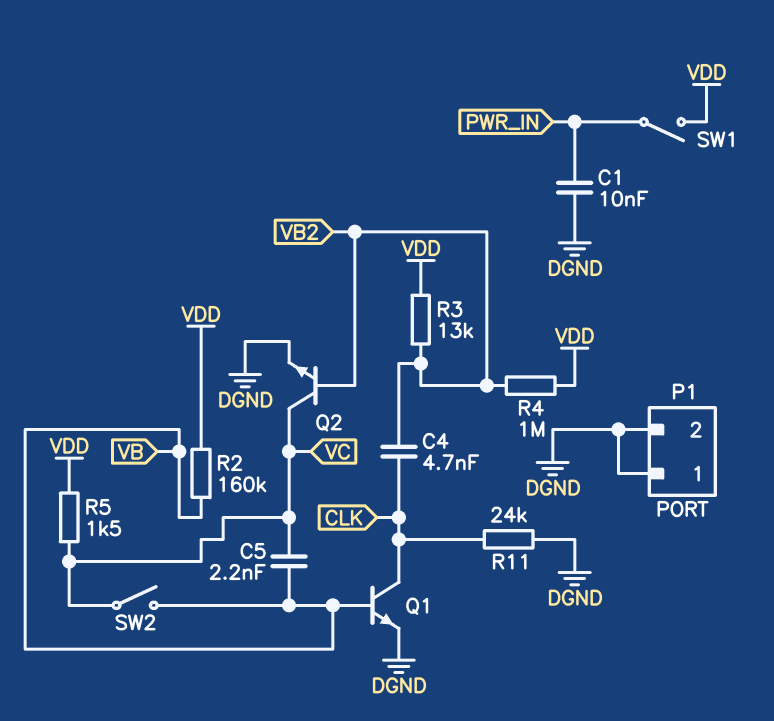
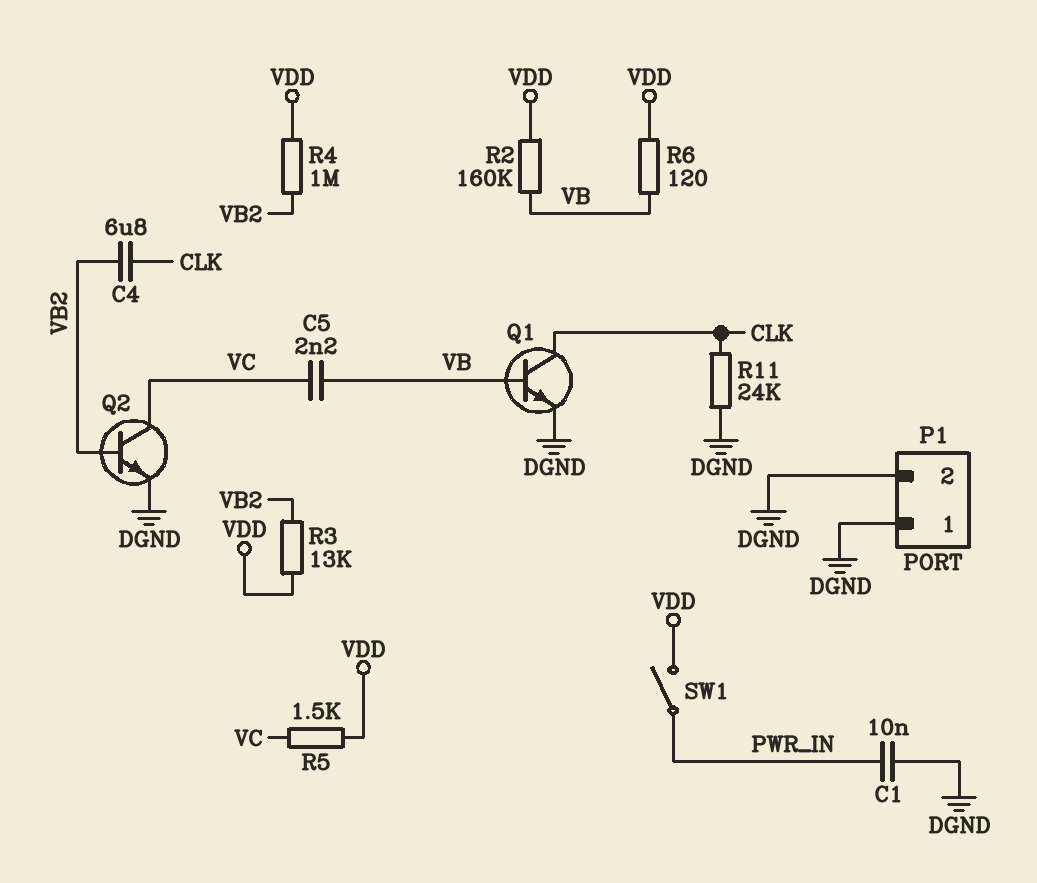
C4: 4.7nF (CLK, VB2) -> 6.8uF (CLK, VB2)
R6: none -> 120 (VB, VDD)
SW2: switch (VB, VC) -> none

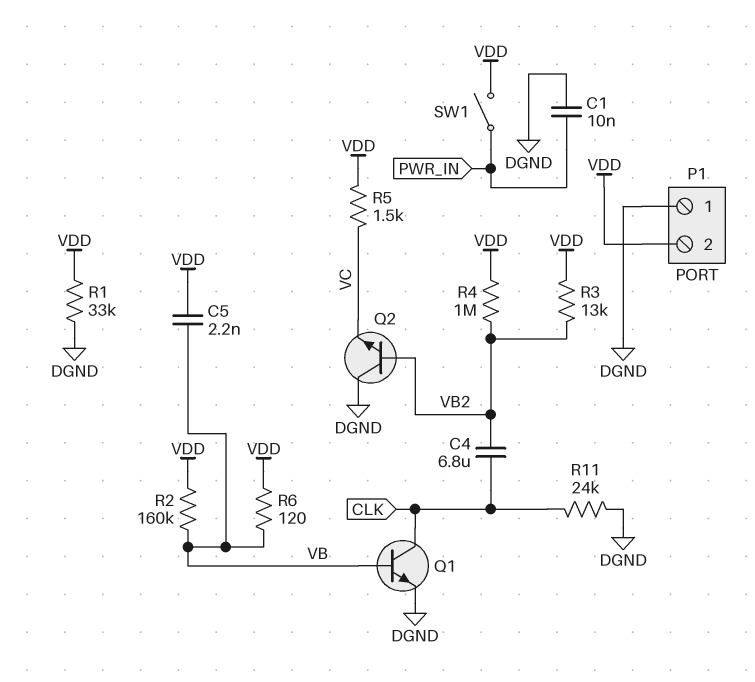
C5: 2.2nF (VB, VC) -> 2.2nF (VB, VDD)
P1 pin 2: DGND -> VDD
Q2: NPN (B VB2, C VC, E DGND) -> NPN (B VB2, C DGND, E VC)
R1: none -> 33k (DGND, VDD)

